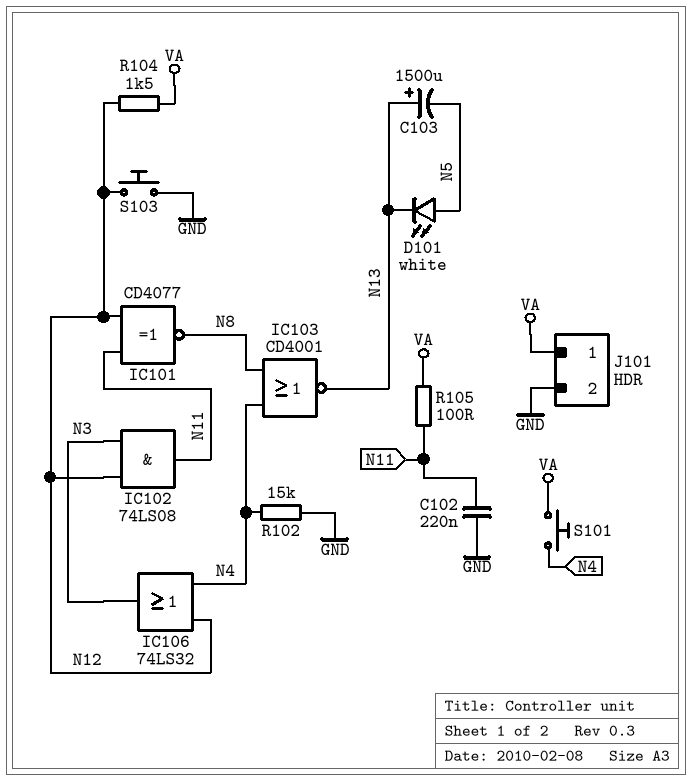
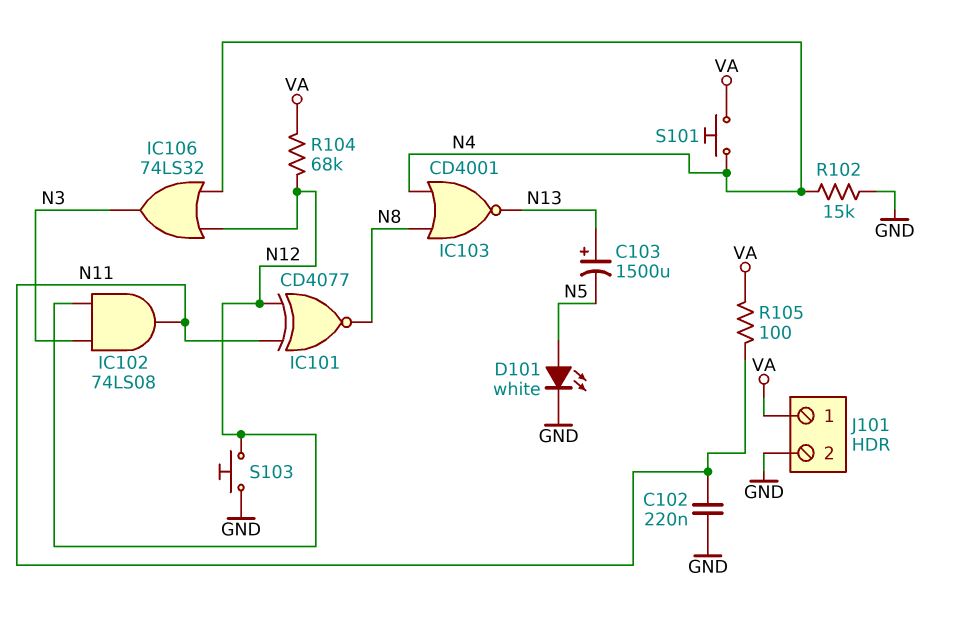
D101: LED white (A N5, K N13) -> LED white (A N5, K GND)
R104: 1.5k (N12, VA) -> 68k (N12, VA)

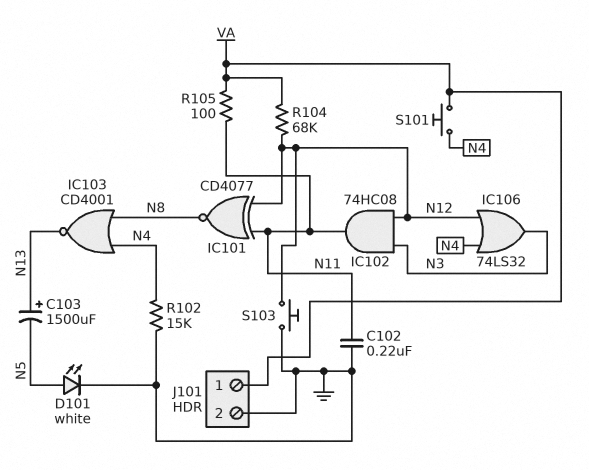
IC102: AND 74LS08 (in N3, in N12, out N11) -> AND 74HC08 (in N3, in N12, out N11)

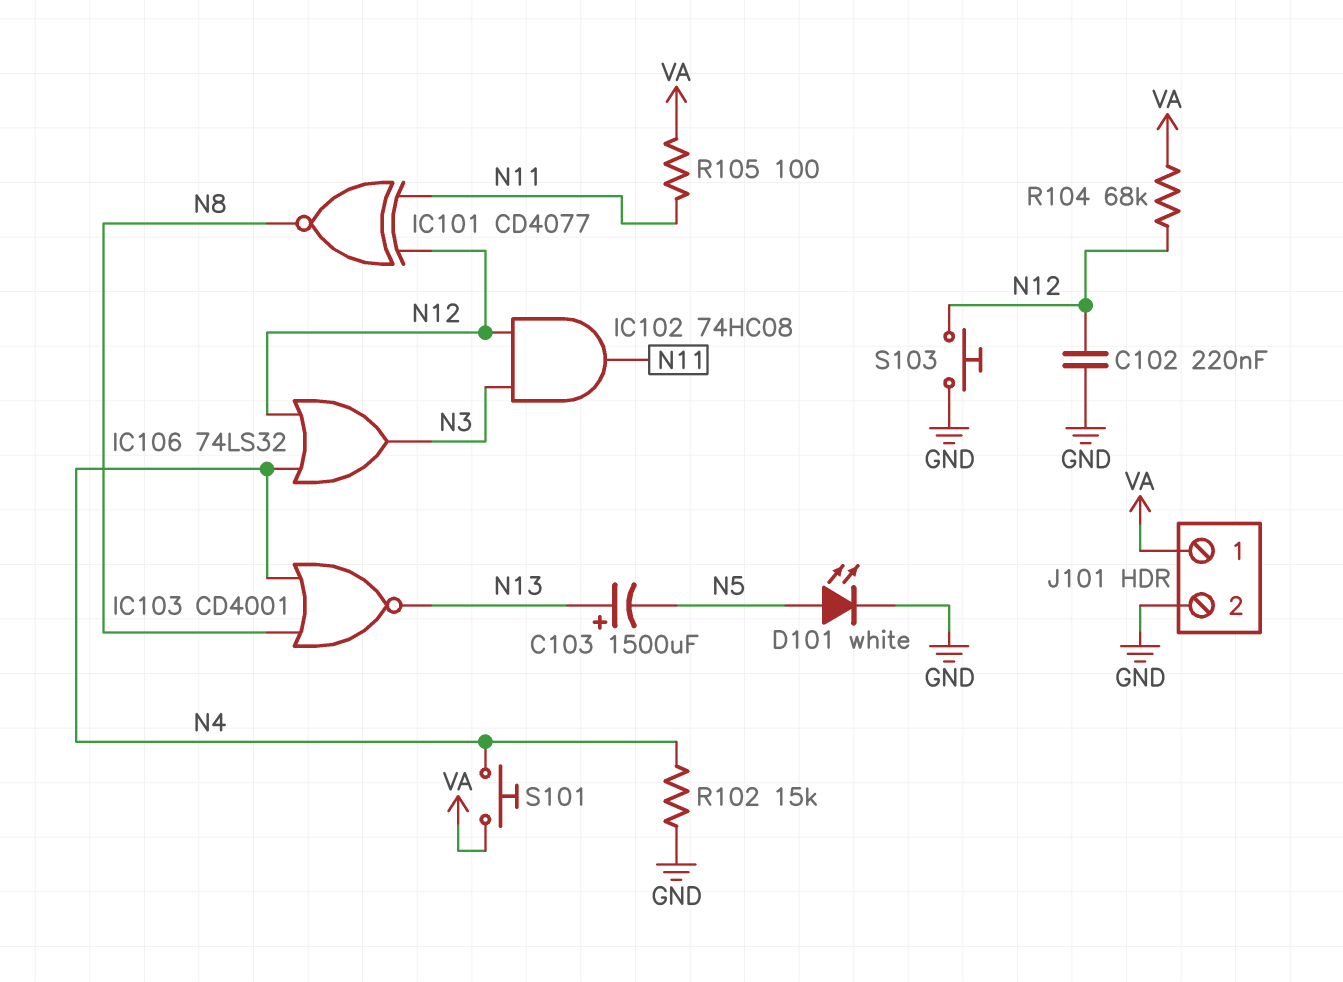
C102: 220nF (GND, N11) -> 220nF (GND, N12)

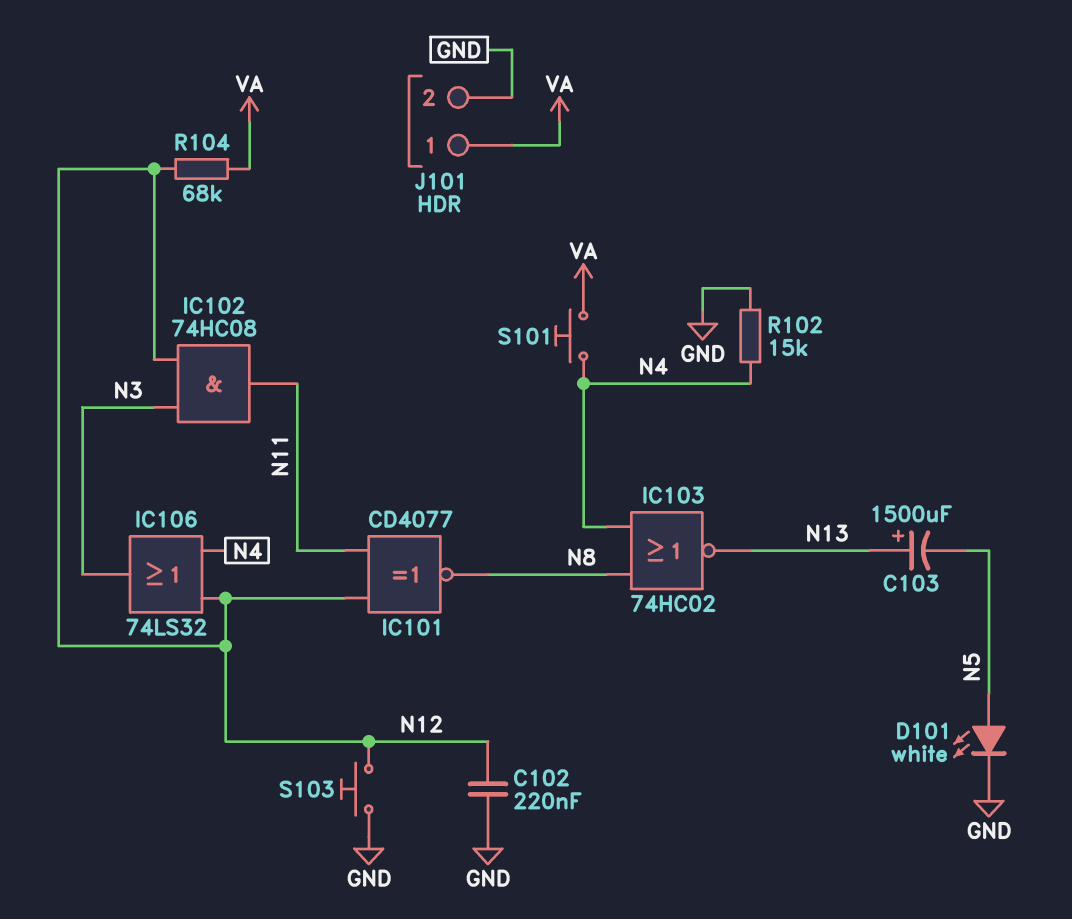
IC103: NOR CD4001 (in N4, in N8, out N13) -> NOR 74HC02 (in N4, in N8, out N13)
R105: 100 (N11, VA) -> none

